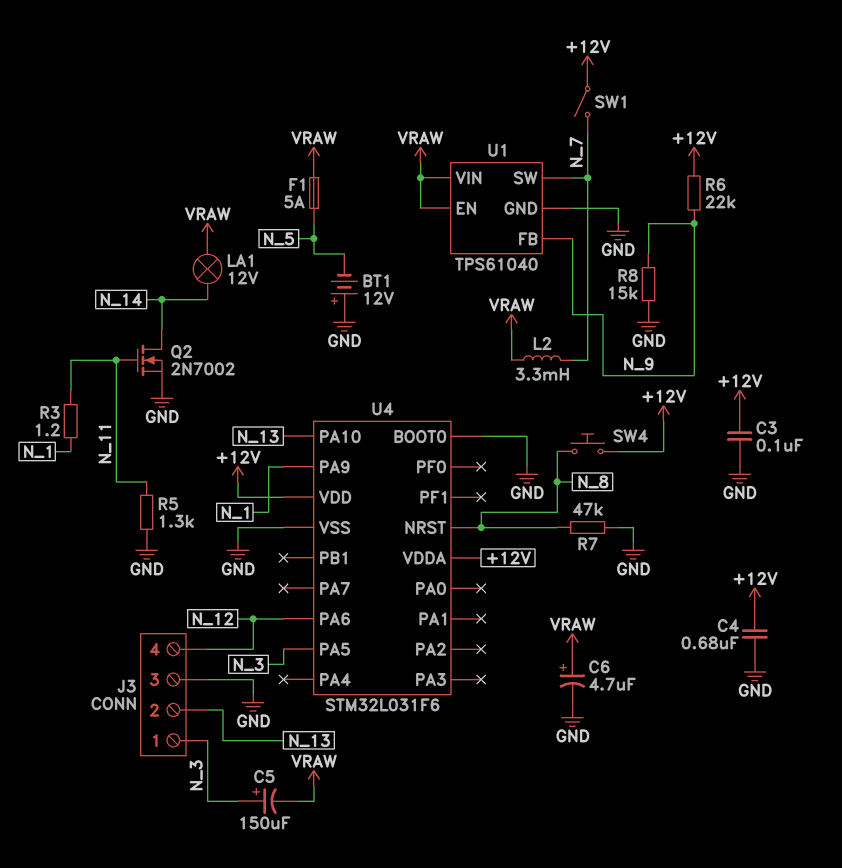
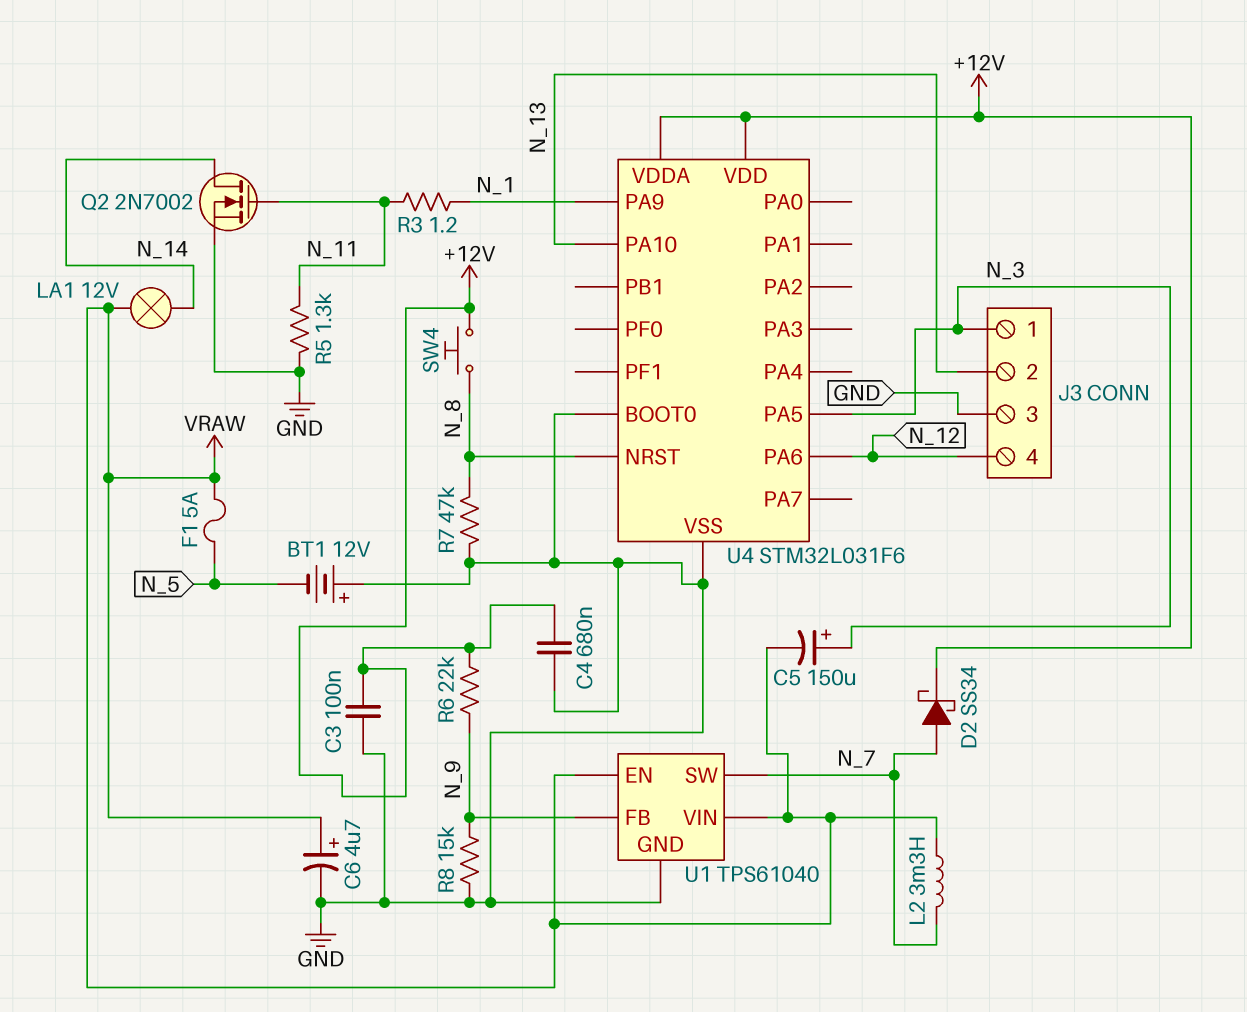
D2: none -> schottky SS34 (A N_7, K +12V)
SW1: switch (+12V, N_7) -> none

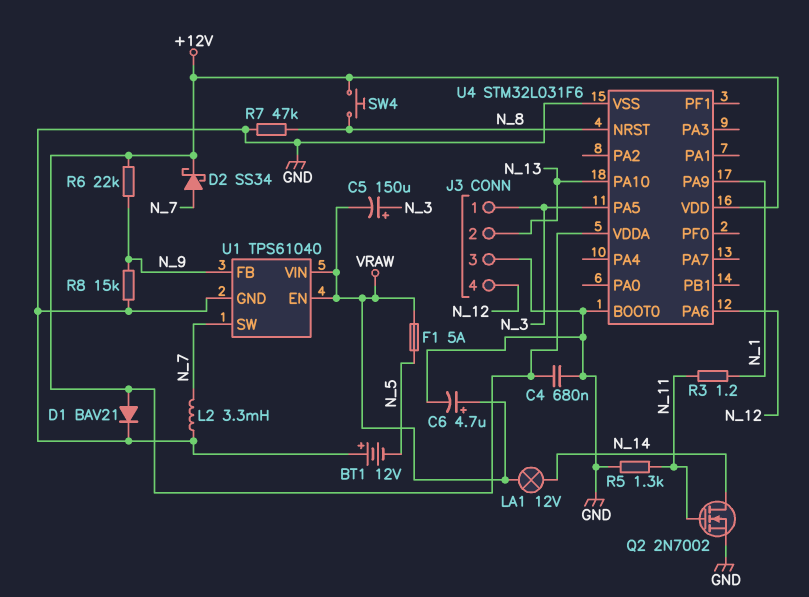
C3: 100nF (+12V, GND) -> none
D1: none -> diode BAV21 (A +12V, K GND)
L2: 3.3mH (N_7, VRAW) -> 3.3mH (GND, N_7)

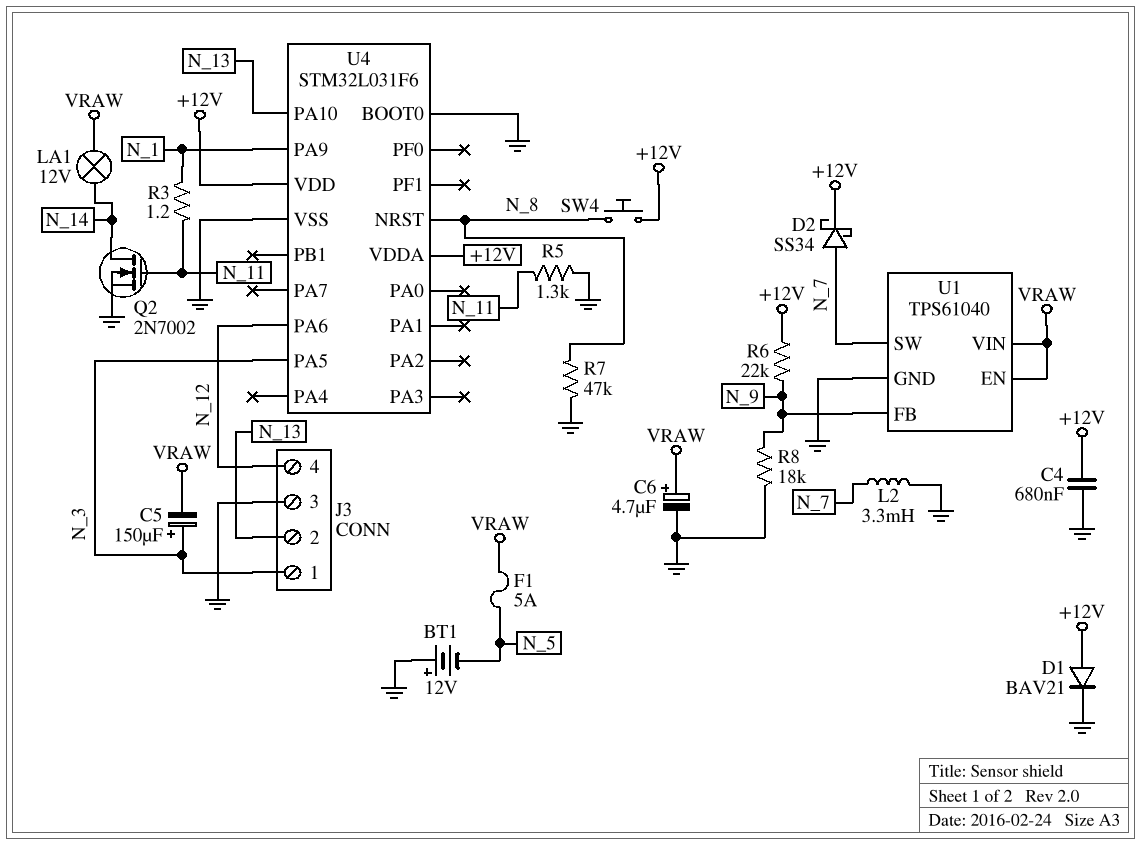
R8: 15k (GND, N_9) -> 18k (GND, N_9)

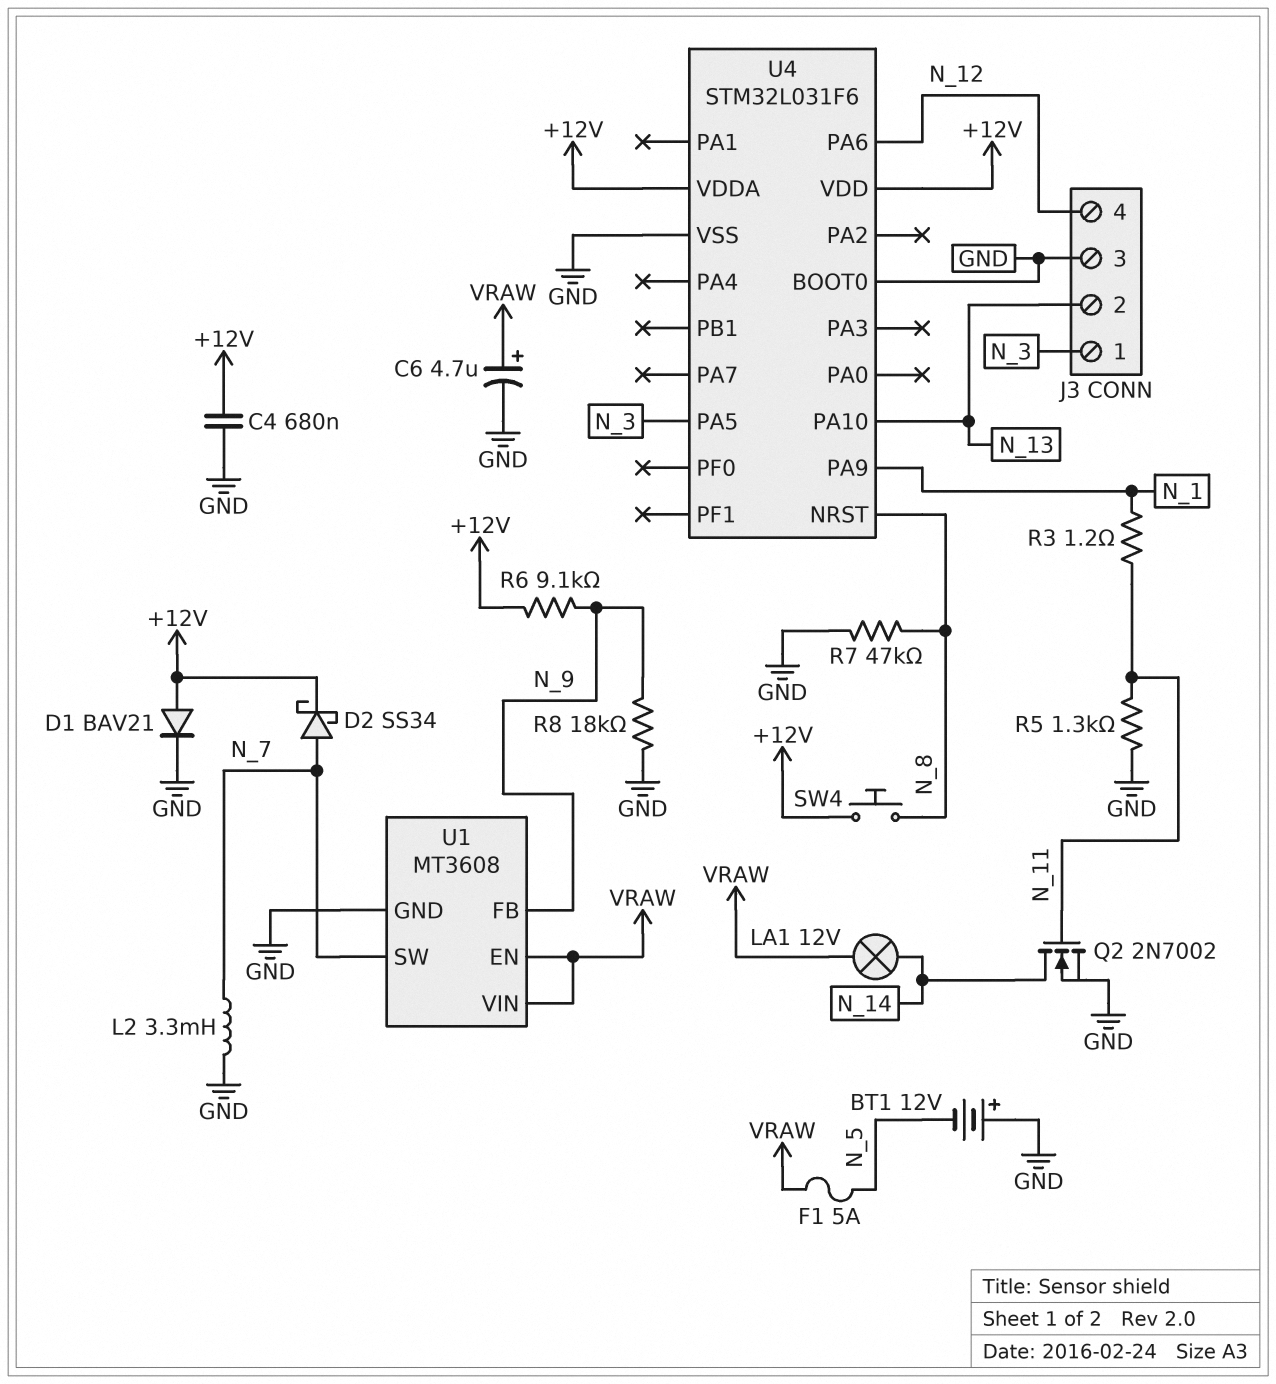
C5: 150uF (plus N_3, minus VRAW) -> none
R6: 22k (+12V, N_9) -> 9.1k (+12V, N_9)
U1: TPS61040 -> MT3608

